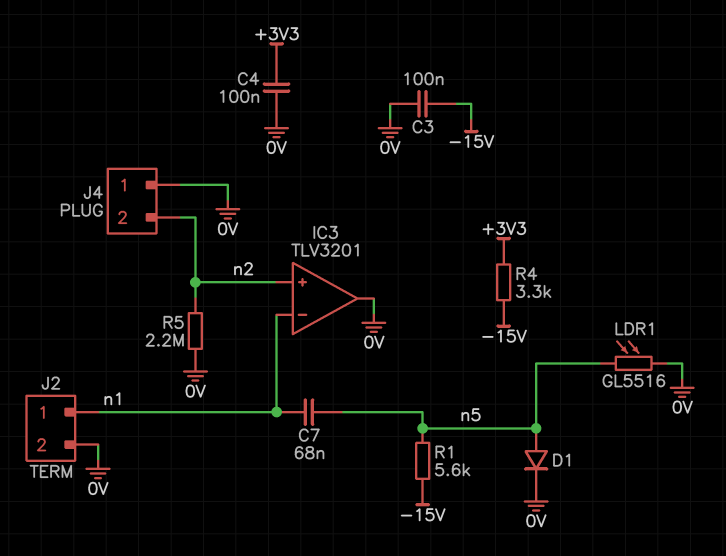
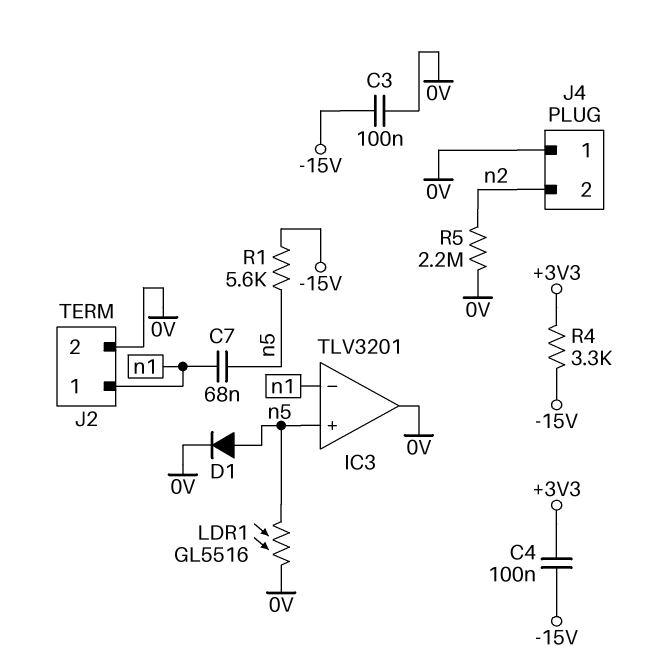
C4: 100nF (+3V3, 0V) -> 100nF (+3V3, -15V)
IC3 pin in+: n2 -> n5

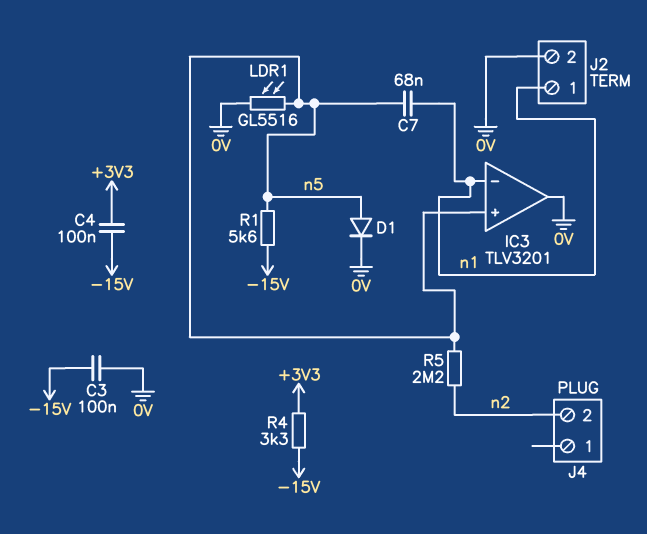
J4 pin 1: 0V -> none
R5: 2.2M (0V, n2) -> 2.2M (n2, n5)

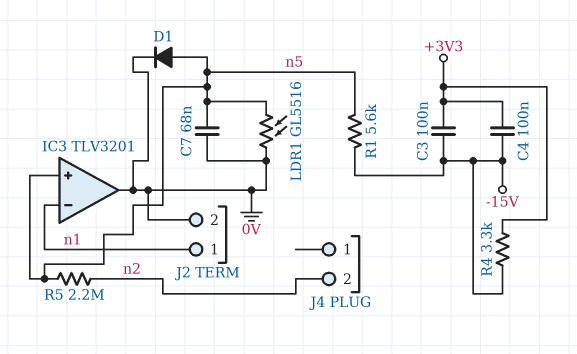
C3: 100nF (-15V, 0V) -> 100nF (+3V3, -15V)
C7: 68nF (n1, n5) -> 68nF (0V, n5)

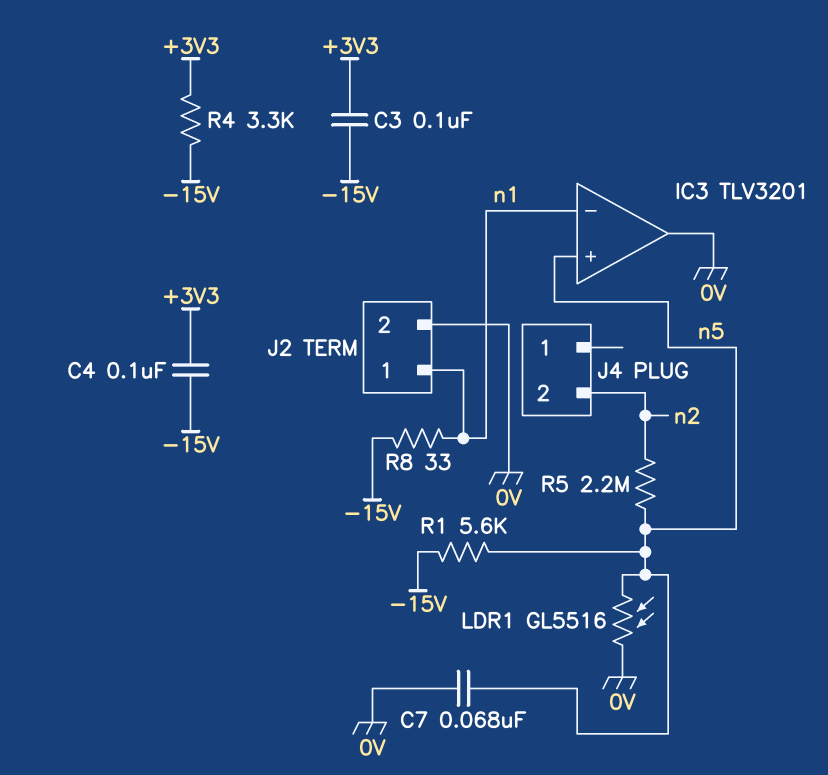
D1: diode (A n5, K 0V) -> none
R8: none -> 33 (-15V, n1)

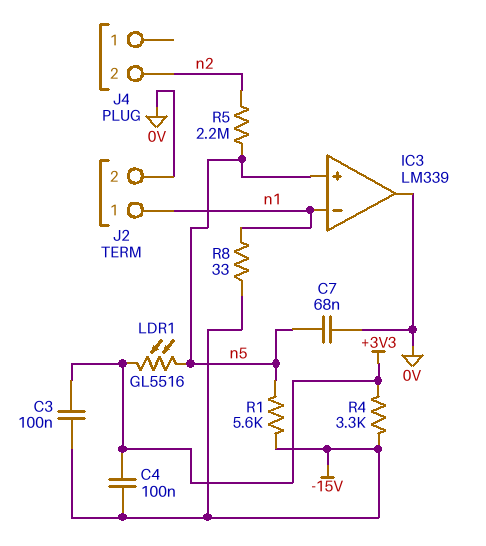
IC3: TLV3201 -> LM339
LDR1: GL5516 (0V, n5) -> GL5516 (+3V3, n5)

